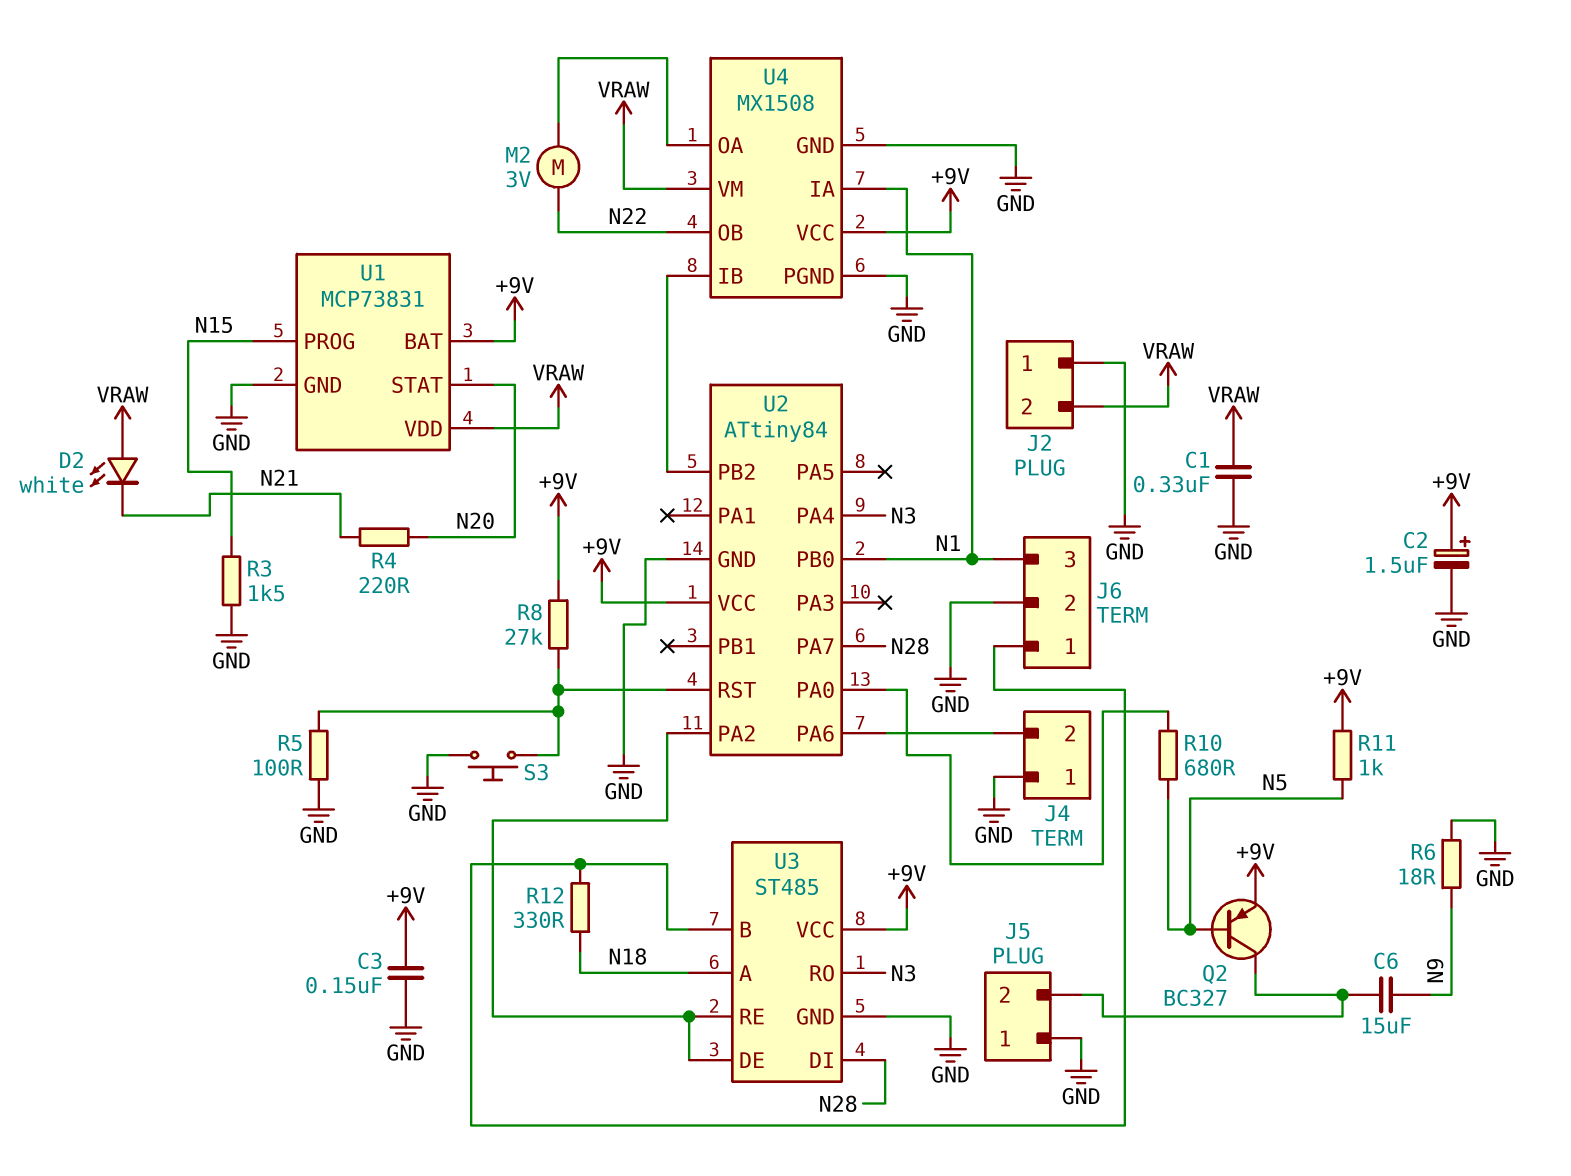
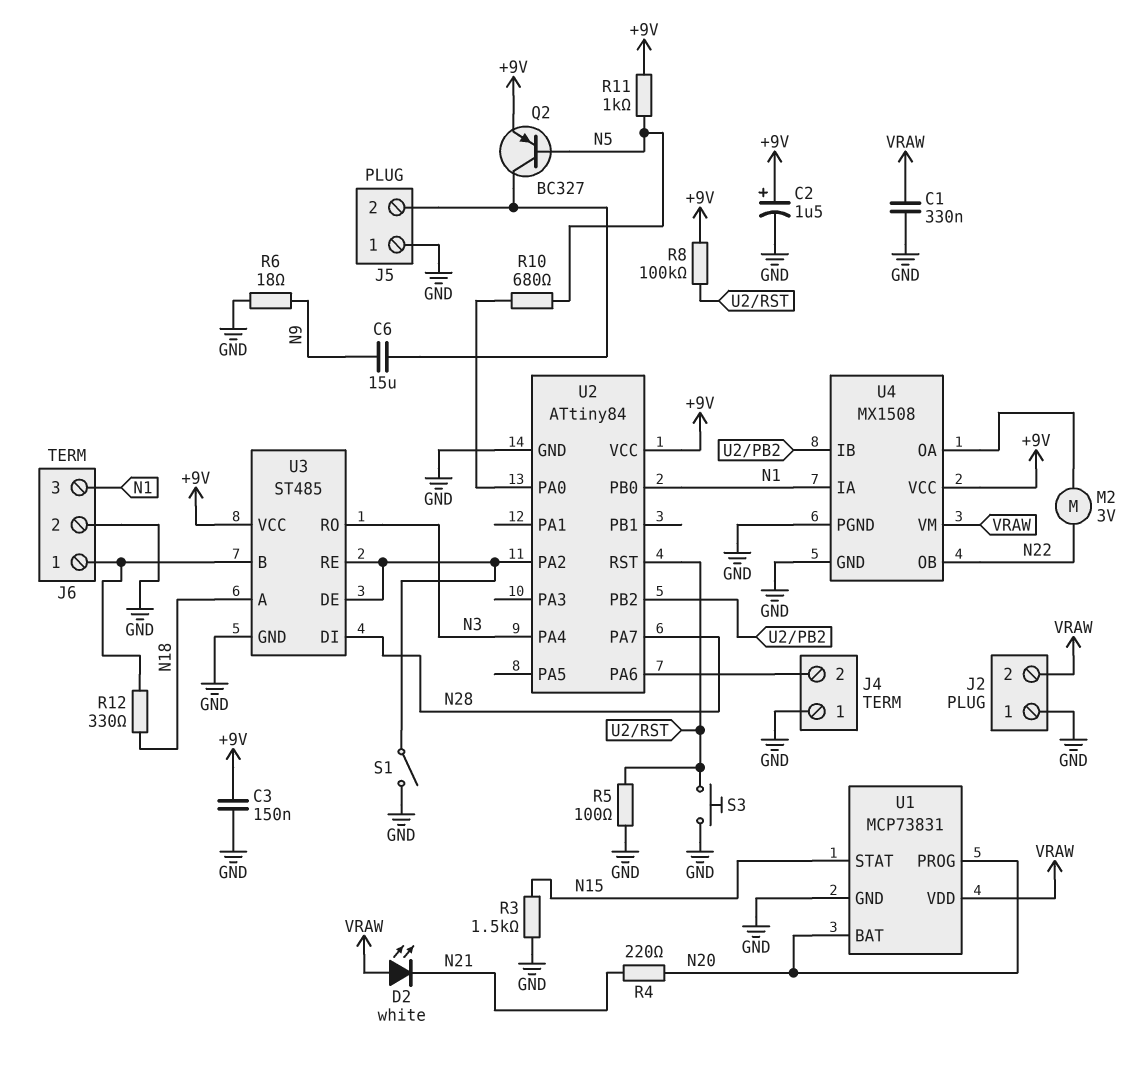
R8: 27k (+9V, U2/RST) -> 100k (+9V, U2/RST)
S1: none -> switch (GND, U2/PA2)
U1 pin BAT: +9V -> N20
U1 pin PROG: N15 -> N20
U1 pin STAT: N20 -> N15

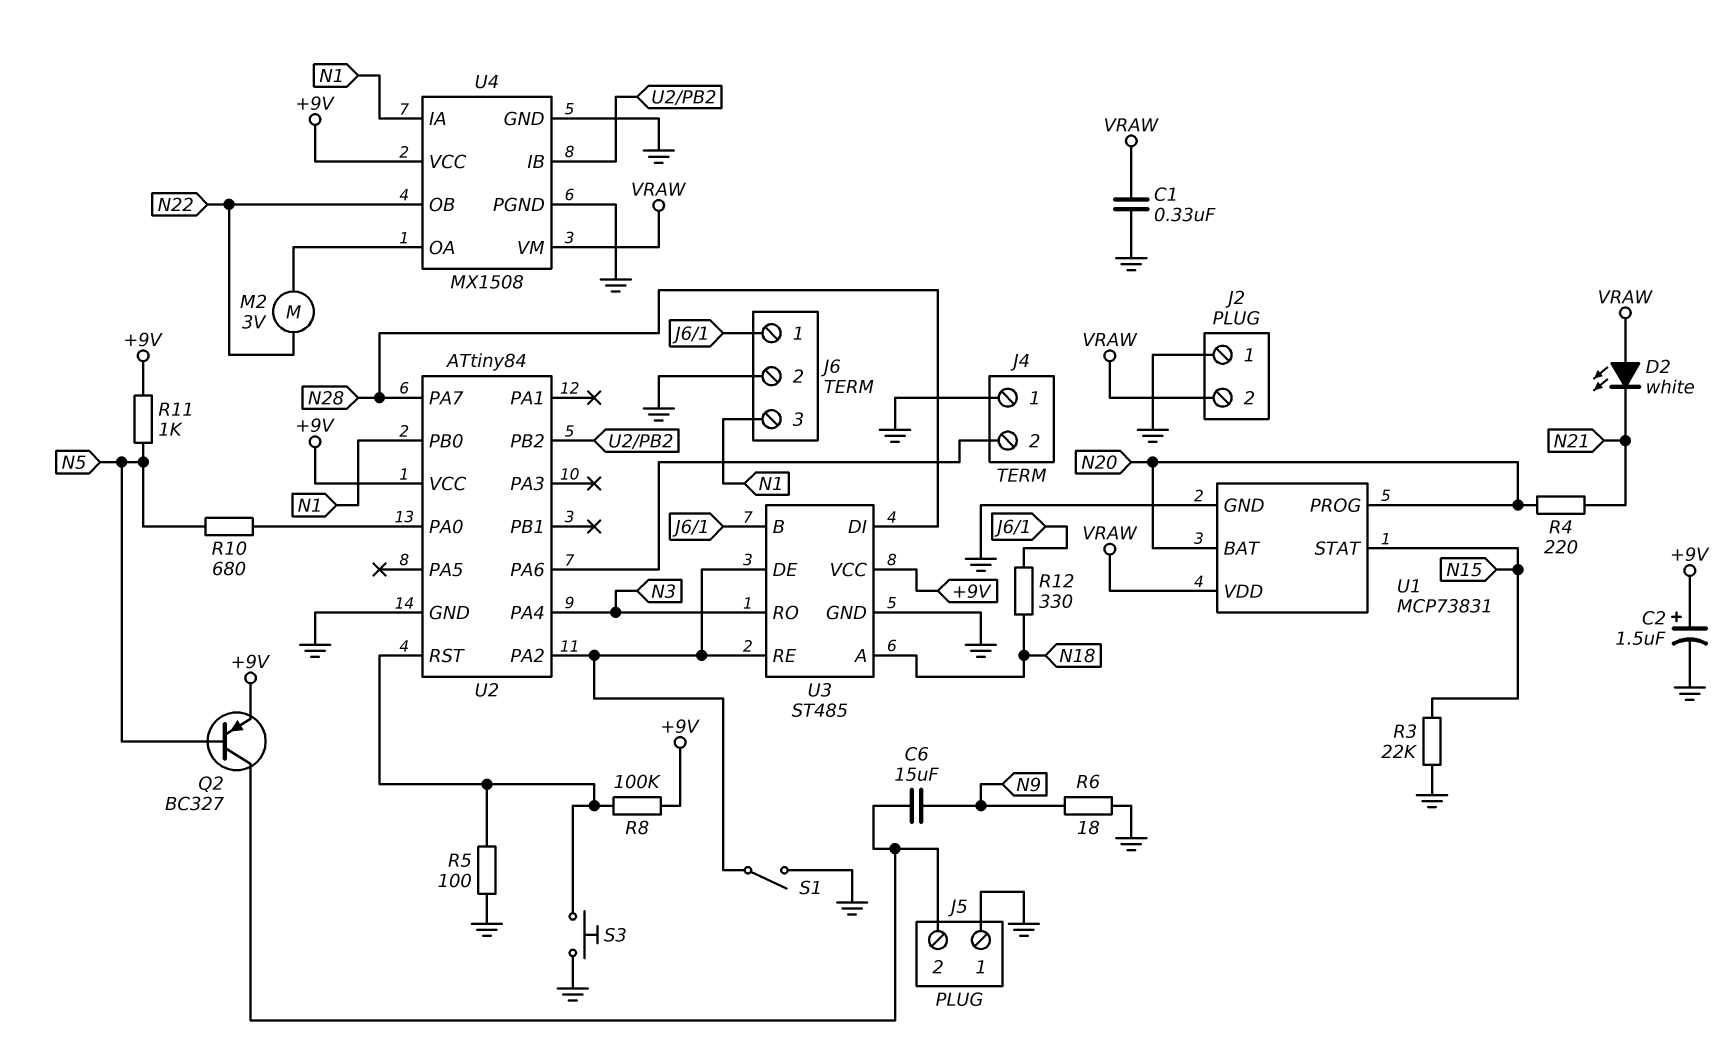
C3: 150nF (+9V, GND) -> none
R3: 1.5k (GND, N15) -> 22k (GND, N15)

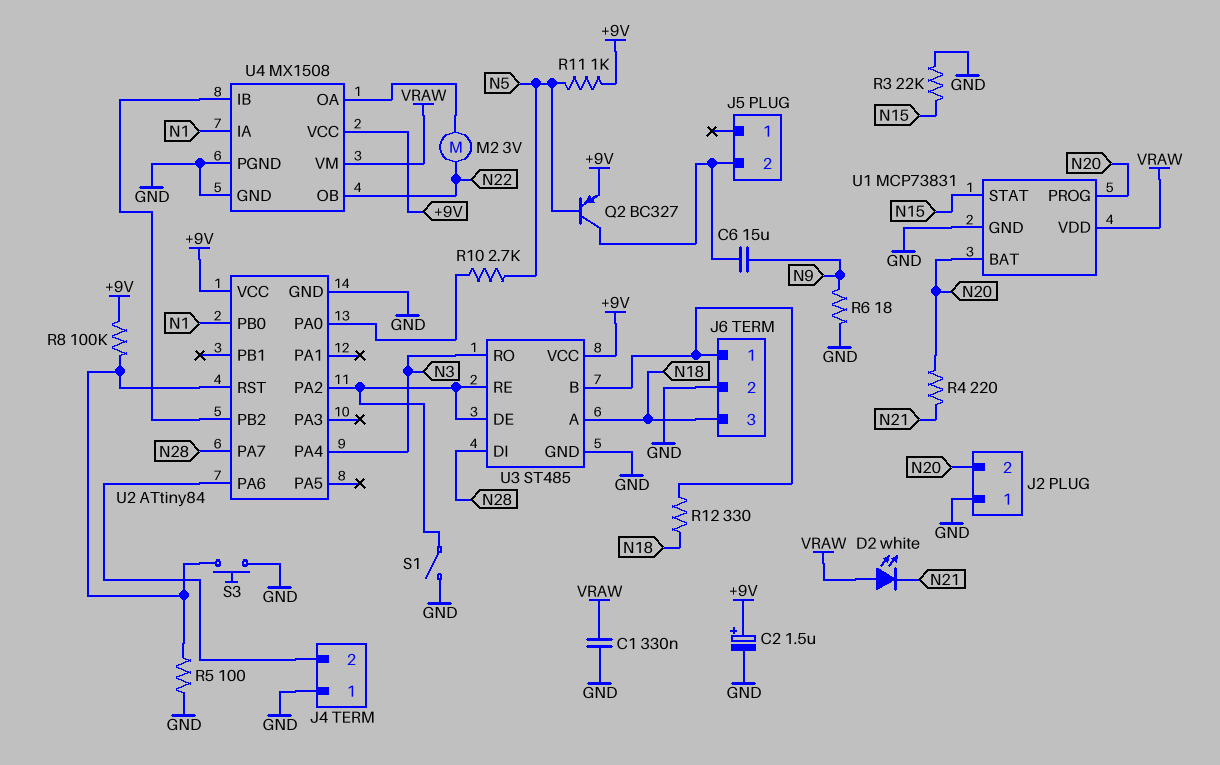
J2 pin 2: VRAW -> N20
J5 pin 1: GND -> none
J6 pin 3: N1 -> N18
R10: 680 (N5, U2/PA0) -> 2.7k (N5, U2/PA0)

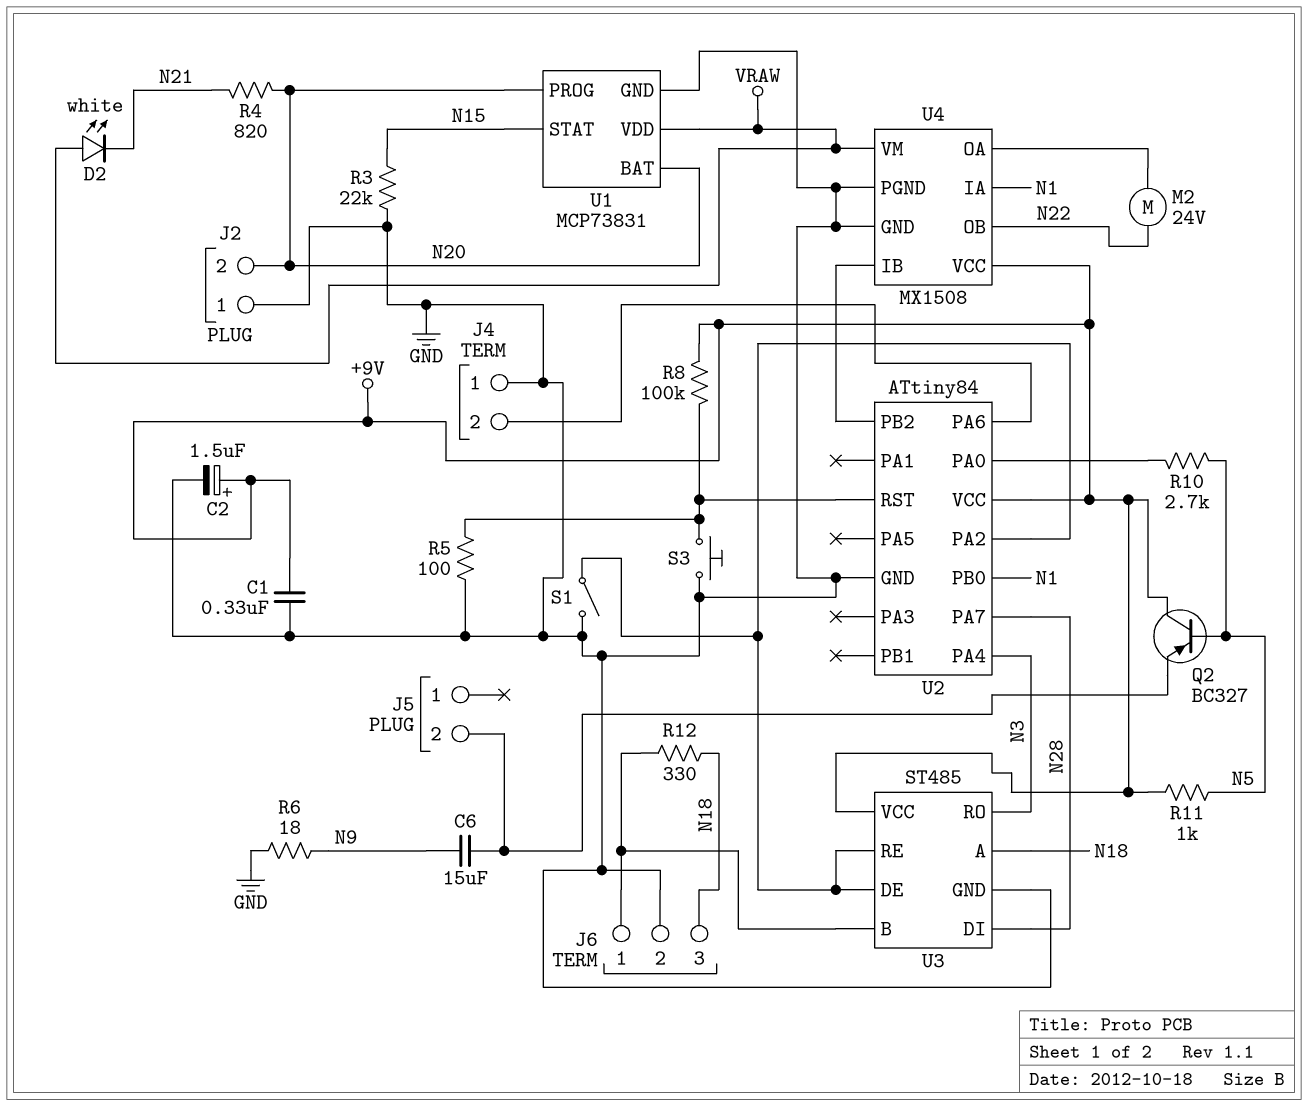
C1: 330nF (GND, VRAW) -> 330nF (+9V, GND)
M2: motor 3V (N22, U4/OA) -> motor 24V (N22, U4/OA)
Q2: PNP BC327 (B N5, C J5/2, E +9V) -> PNP BC327 (B N5, C +9V, E J5/2)
R4: 220 (N20, N21) -> 820 (N20, N21)

